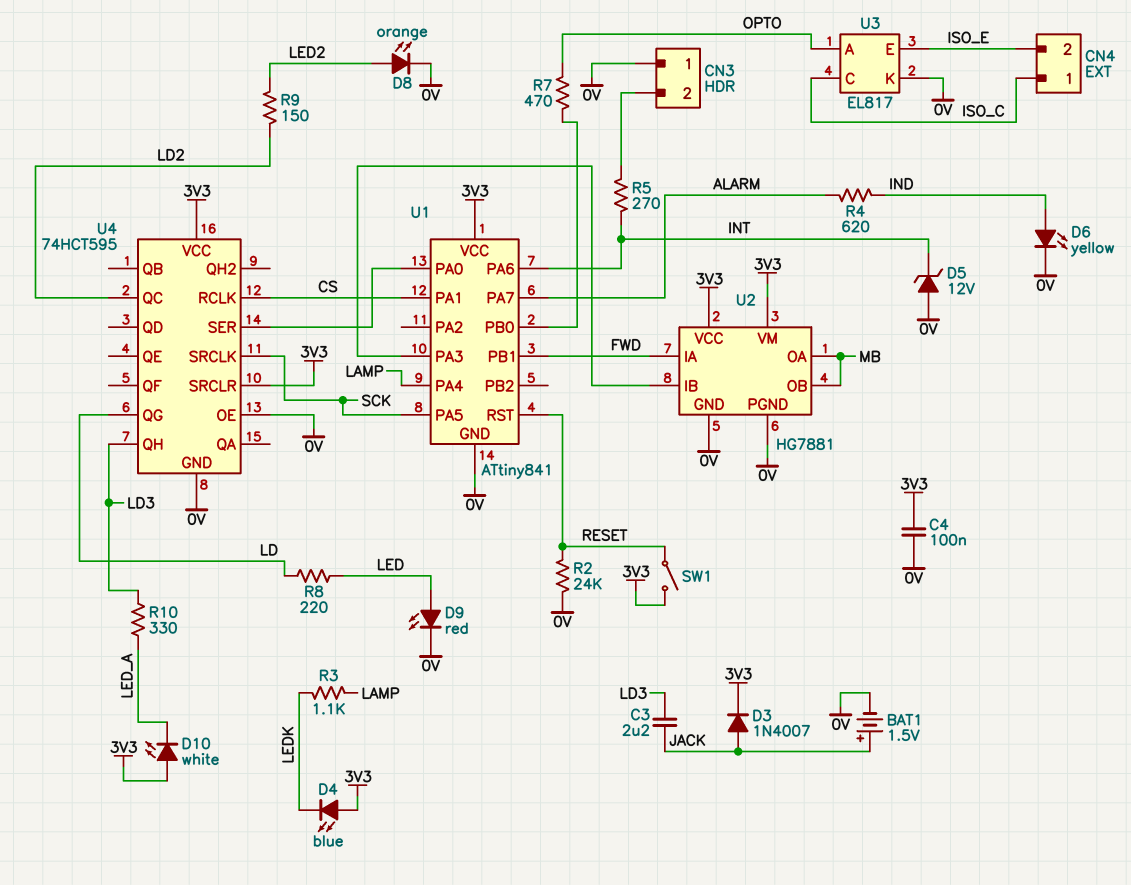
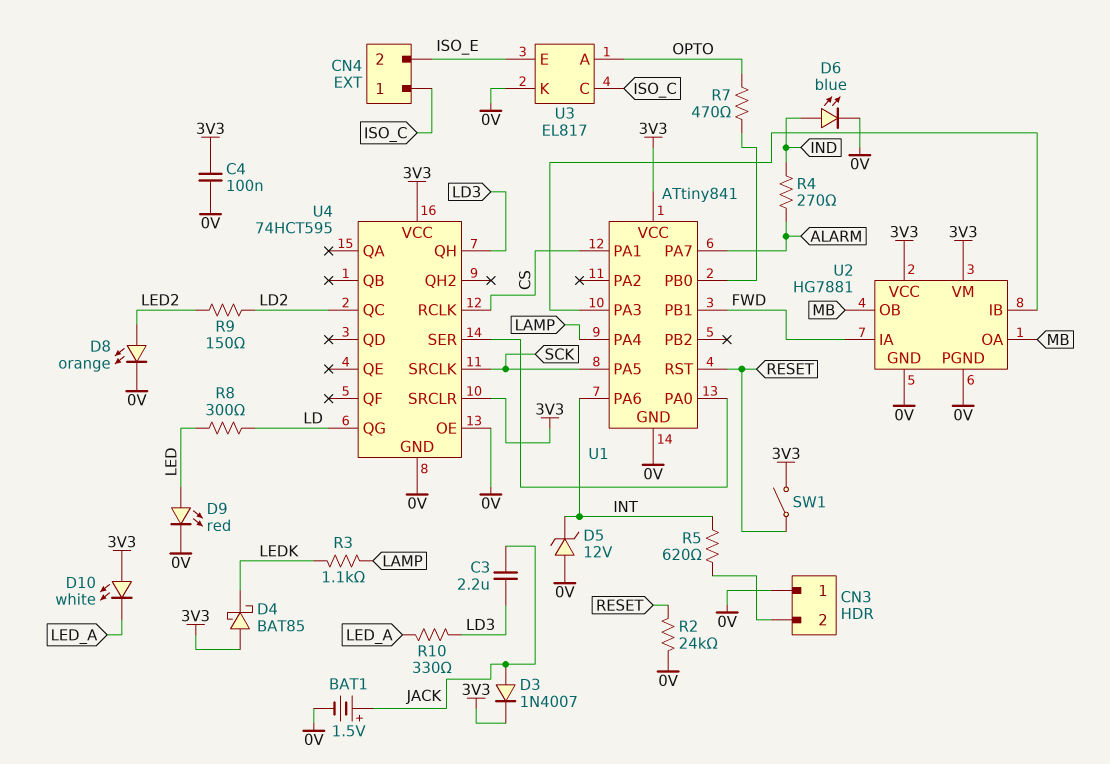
D4: LED blue (A 3V3, K LEDK) -> schottky BAT85 (A 3V3, K LEDK)
D6: LED yellow (A IND, K 0V) -> LED blue (A IND, K 0V)
R4: 620 (ALARM, IND) -> 270 (ALARM, IND)
R5: 270 (CN3/2, INT) -> 620 (CN3/2, INT)
R8: 220 (LD, LED) -> 300 (LD, LED)

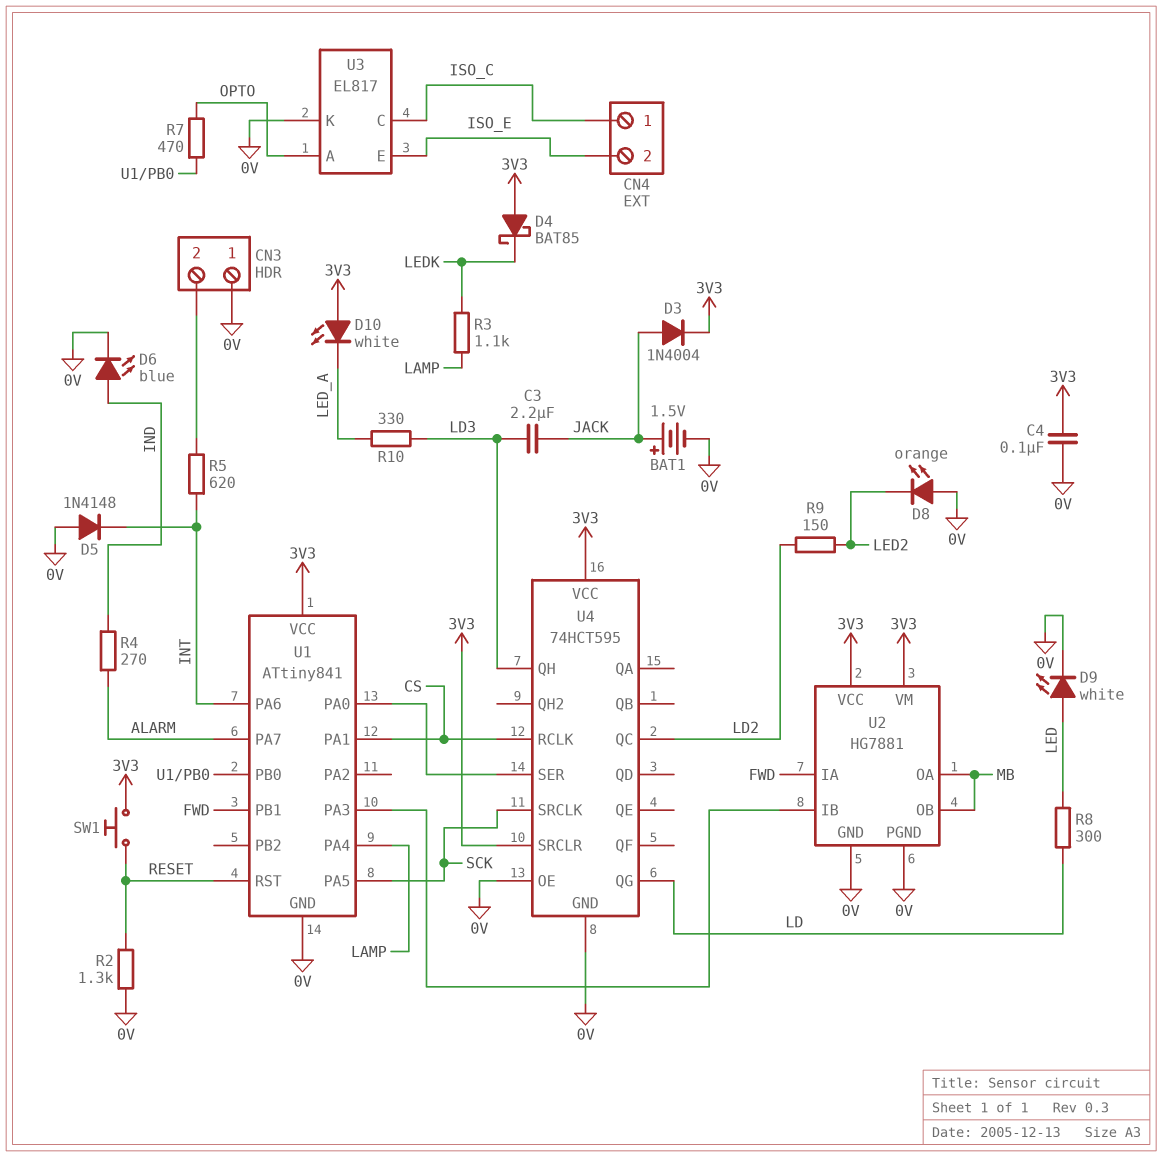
D3: diode 1N4007 (A JACK, K 3V3) -> diode 1N4004 (A JACK, K 3V3)
D5: zener 12V (A 0V, K INT) -> diode 1N4148 (A 0V, K INT)
D8: LED orange (A LED2, K 0V) -> LED orange (A 0V, K LED2)
D9: LED red (A LED, K 0V) -> LED white (A LED, K 0V)
R2: 24k (0V, RESET) -> 1.3k (0V, RESET)
SW1: switch (3V3, RESET) -> button (3V3, RESET)

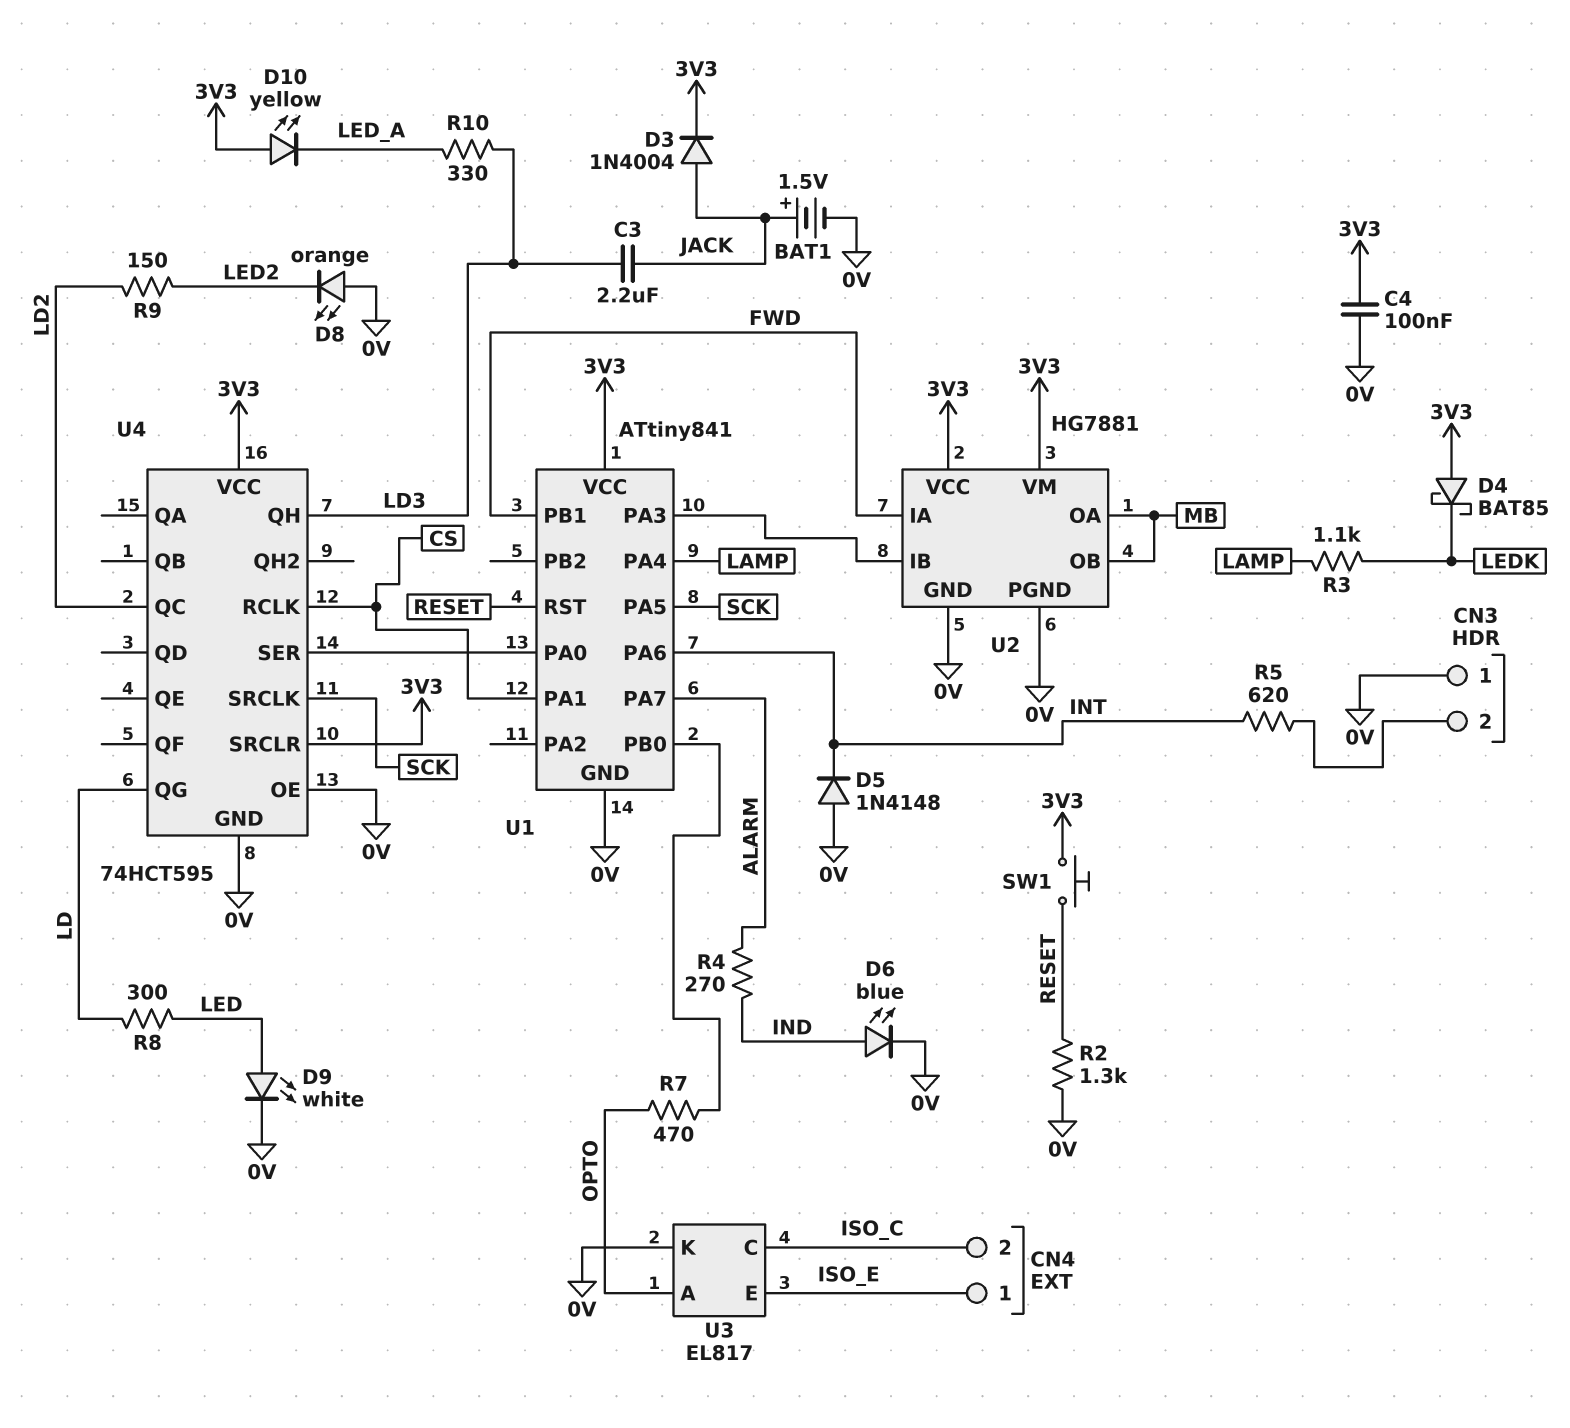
CN4 pin 1: ISO_C -> ISO_E
CN4 pin 2: ISO_E -> ISO_C
D10: LED white (A 3V3, K LED_A) -> LED yellow (A 3V3, K LED_A)

